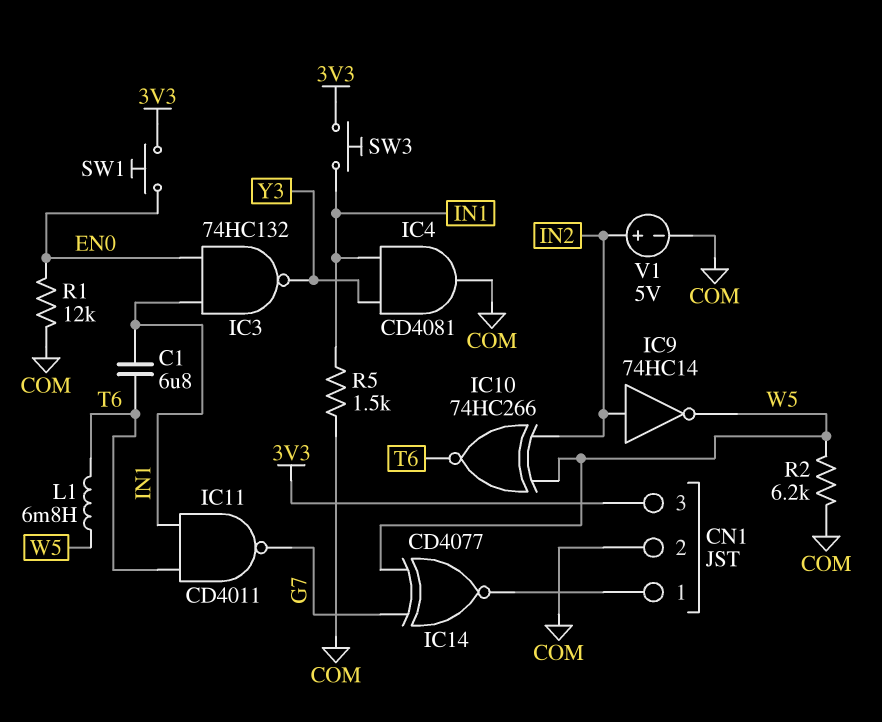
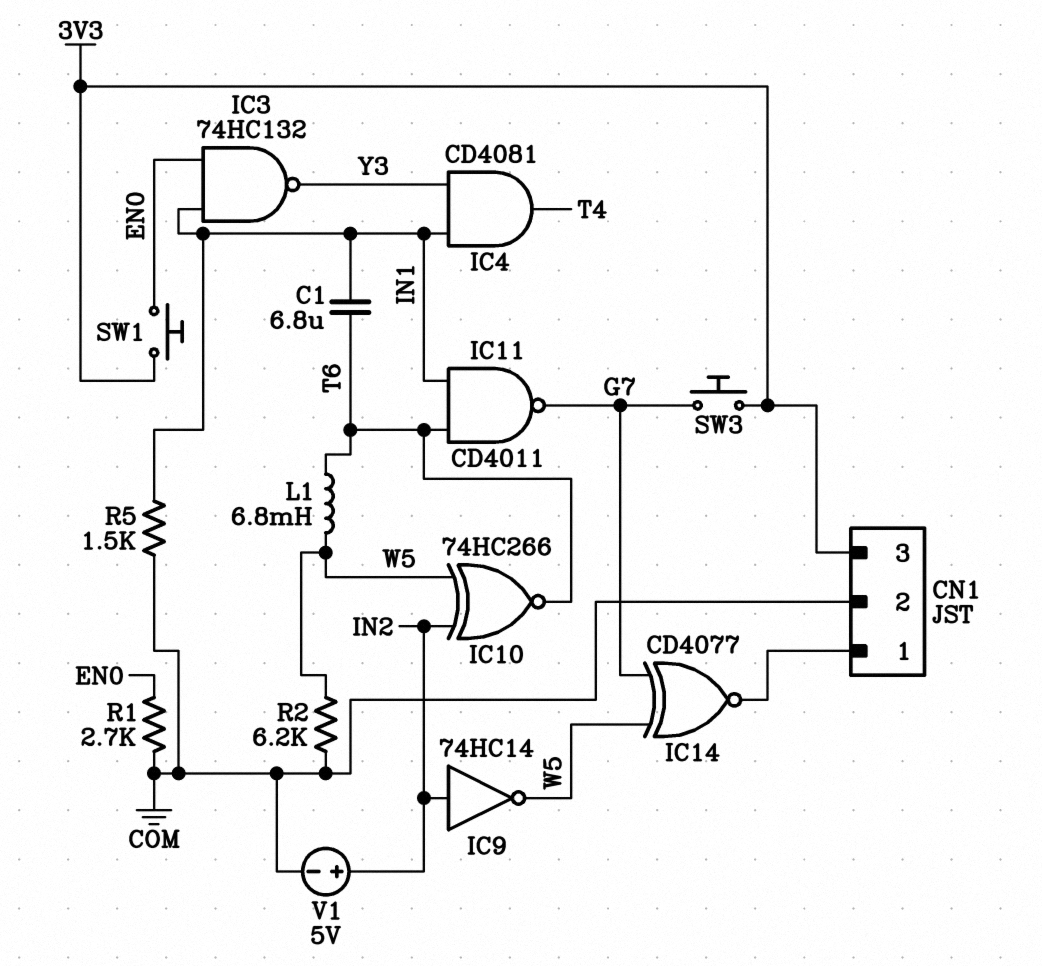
IC4: AND CD4081 (in IN1, in Y3, out COM) -> AND CD4081 (in IN1, in Y3, out T4)
R1: 12k (COM, EN0) -> 2.7k (COM, EN0)
SW3: button (3V3, IN1) -> button (3V3, G7)

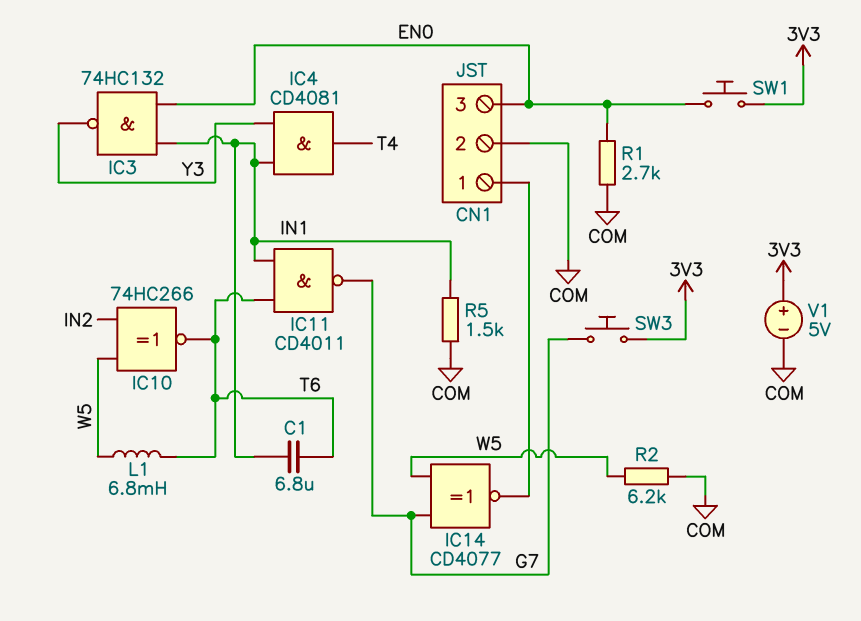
CN1 pin 3: 3V3 -> EN0
IC9: NOT 74HC14 (in IN2, out W5) -> none
V1: 5V (plus IN2, minus COM) -> 5V (plus 3V3, minus COM)

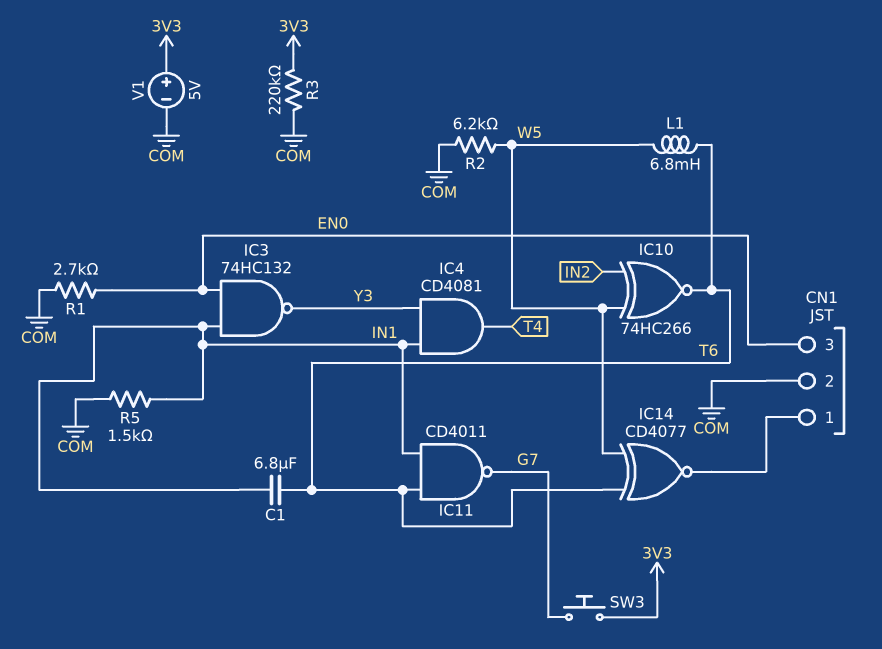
IC14: XNOR CD4077 (in G7, in W5, out CN1/1) -> XNOR CD4077 (in T6, in W5, out CN1/1)
R3: none -> 220k (3V3, COM)
SW1: button (3V3, EN0) -> none

